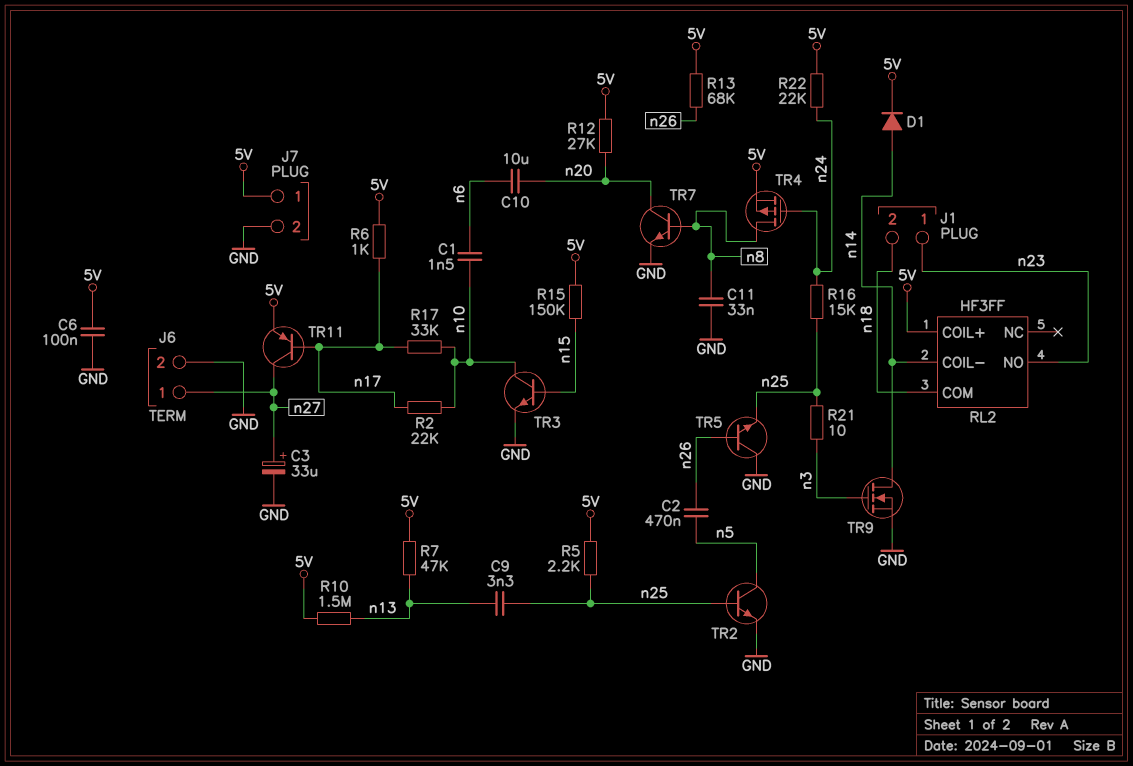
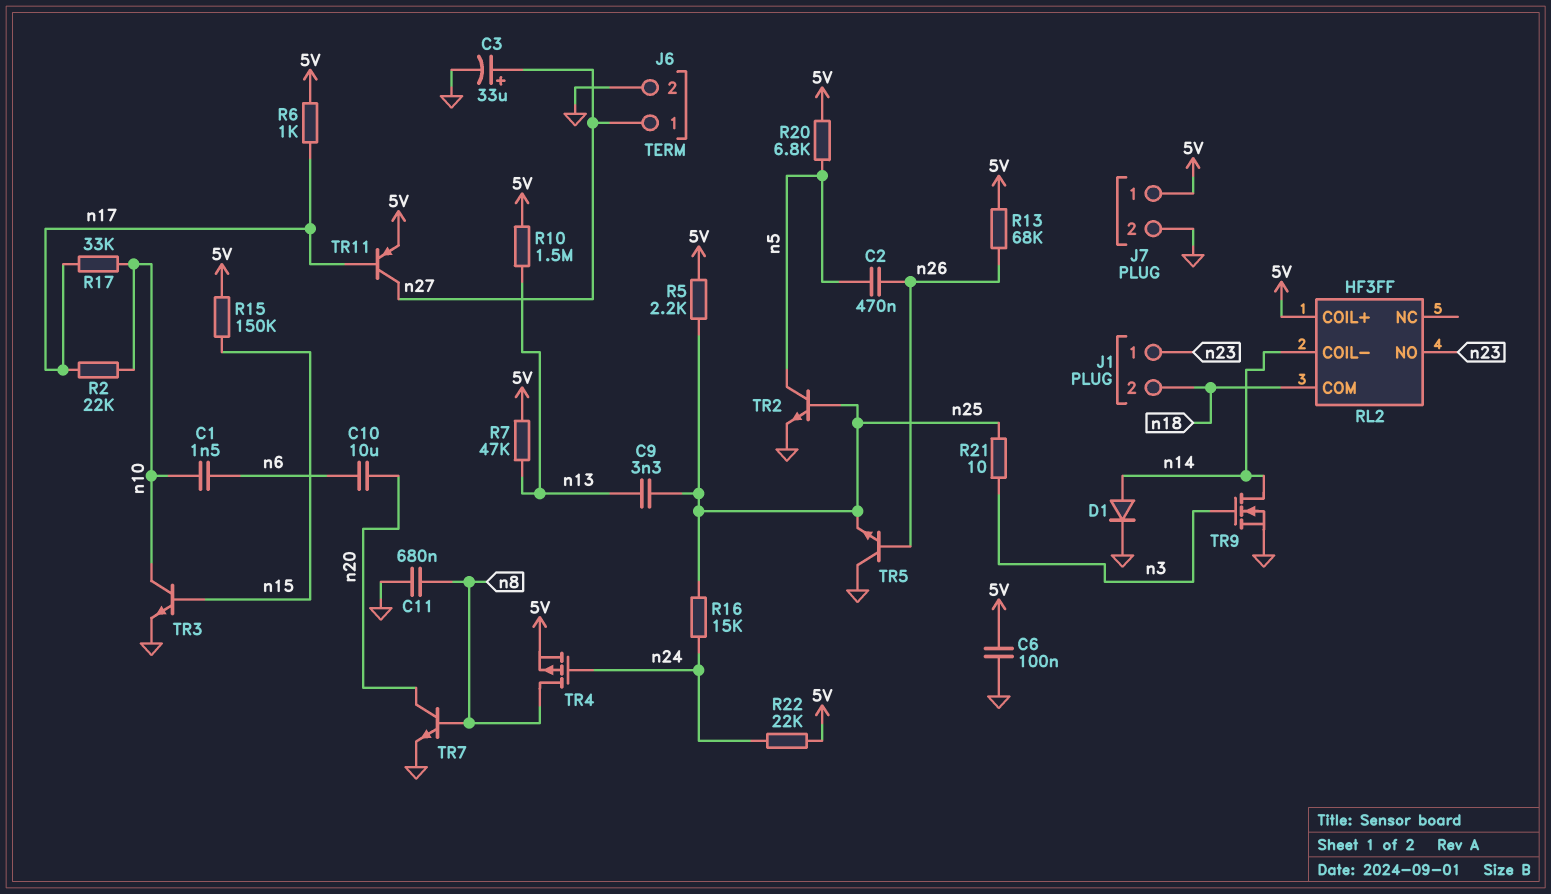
C11: 33nF (GND, n8) -> 680nF (GND, n8)
D1: diode (A n14, K 5V) -> diode (A n14, K GND)
R12: 27k (5V, n20) -> none
R20: none -> 6.8k (5V, n5)

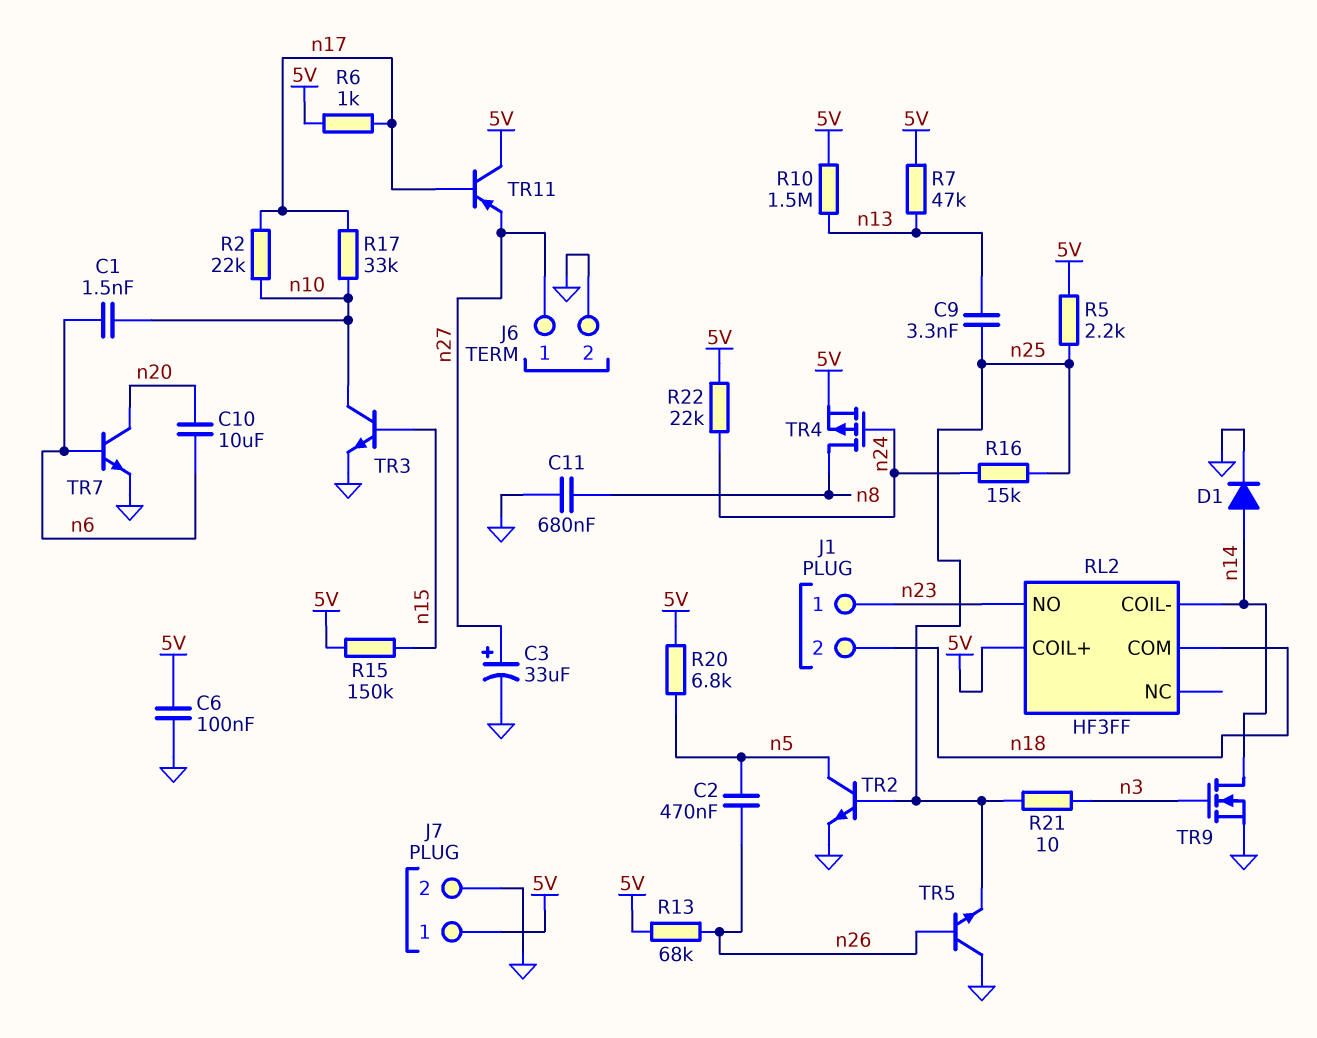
TR7: NPN (B n8, C n20, E GND) -> NPN (B n6, C n20, E GND)
TR11: PNP (B n17, C n27, E 5V) -> PNP (B n17, C 5V, E n27)

